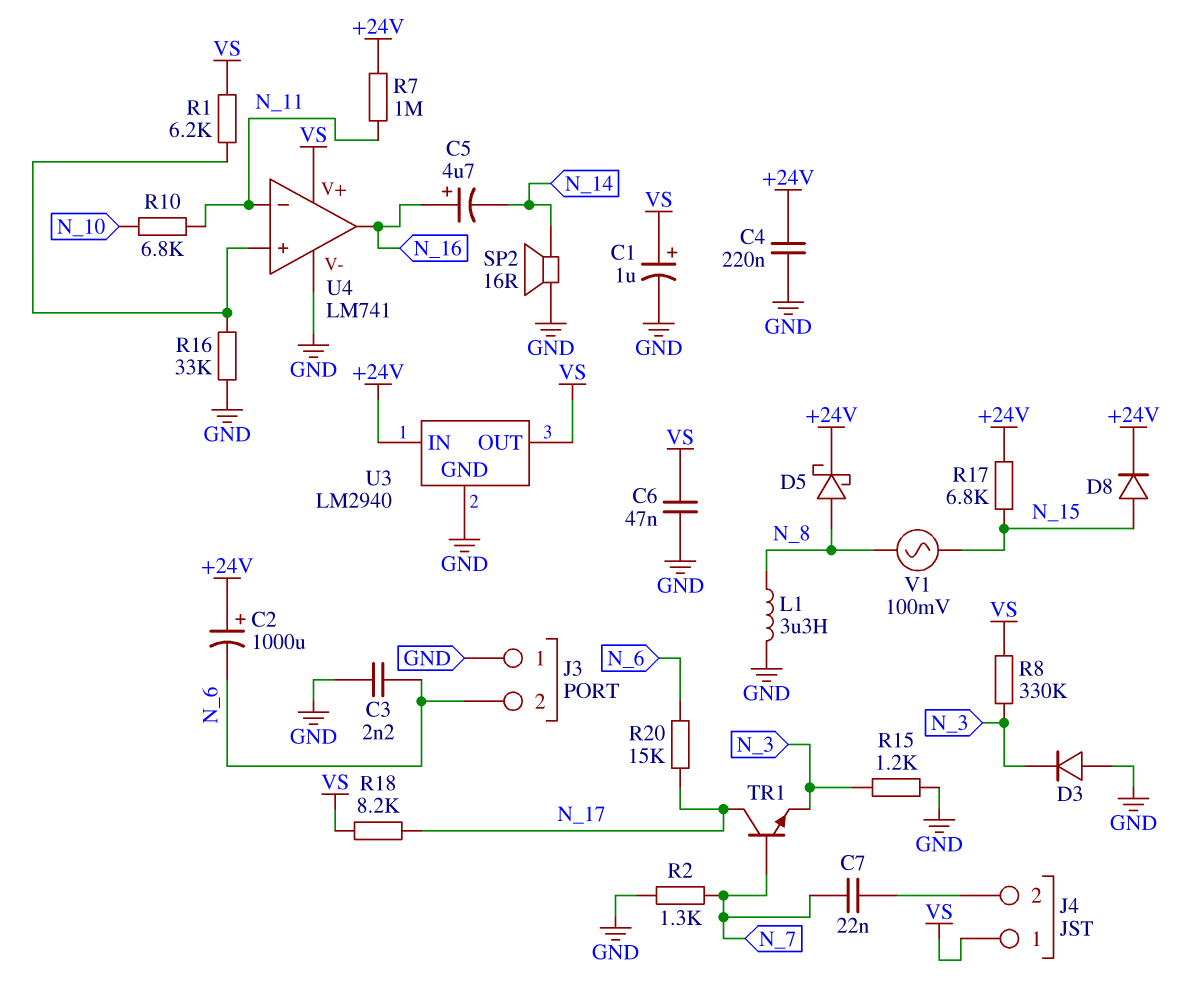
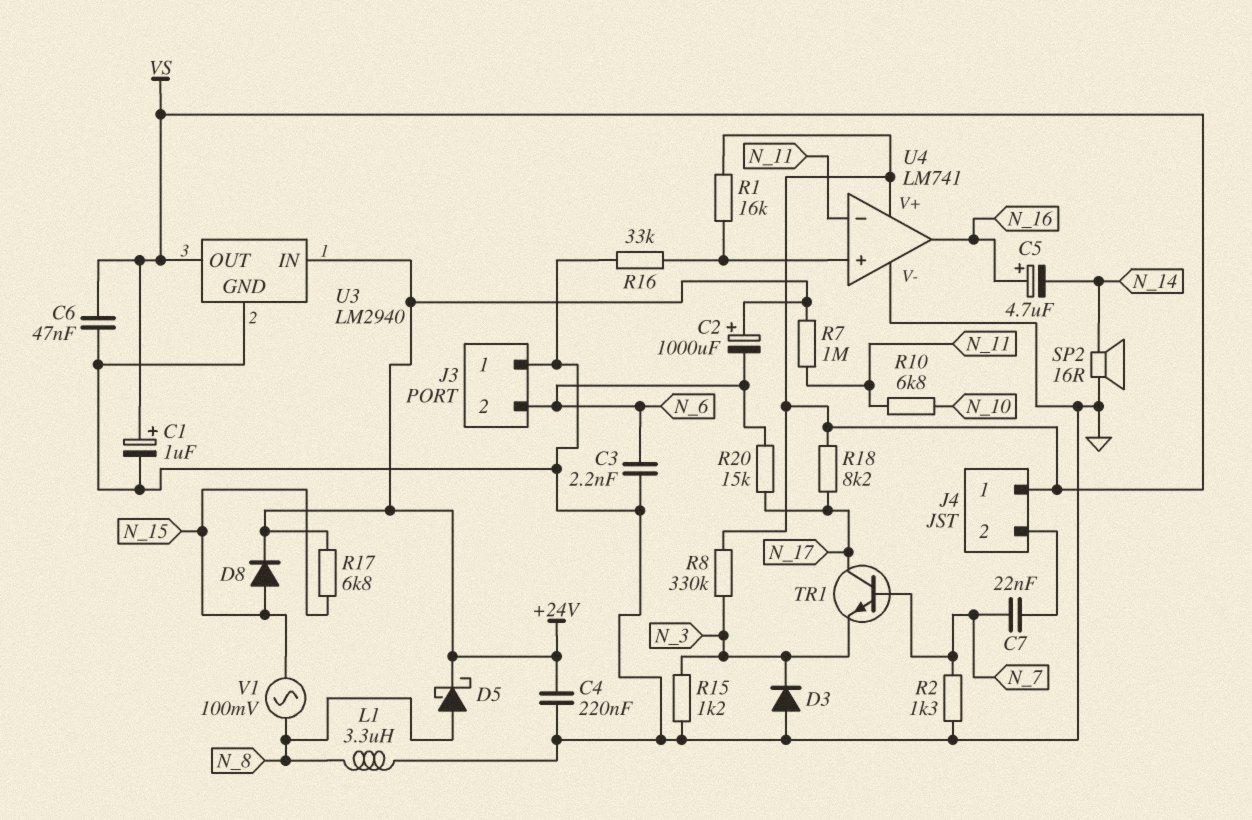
R1: 6.2k (U4/in+, VS) -> 16k (U4/in+, VS)

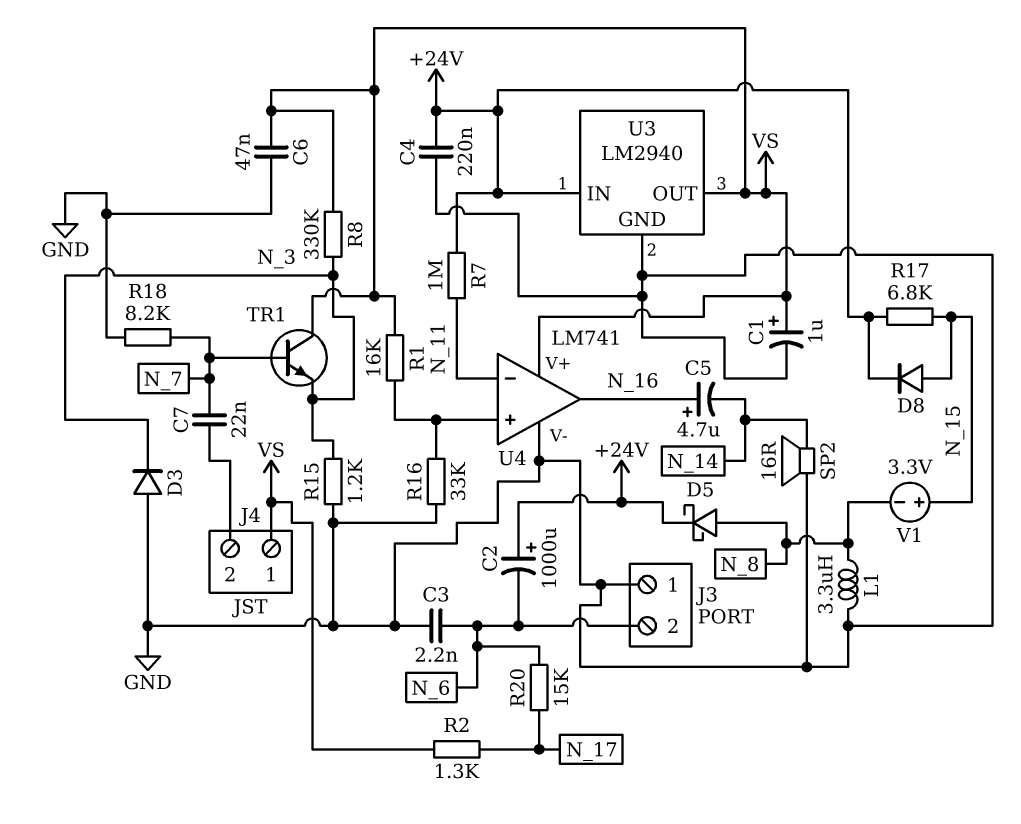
R2: 1.3k (GND, N_7) -> 1.3k (N_17, VS)
R10: 6.8k (N_10, N_11) -> none
R18: 8.2k (N_17, VS) -> 8.2k (GND, N_7)
TR1: NPN (B N_7, C N_17, E N_3) -> NPN (B N_7, C VS, E N_3)
V1: AC 100mV (N_8, N_15) -> 3.3V (plus N_15, minus N_8)

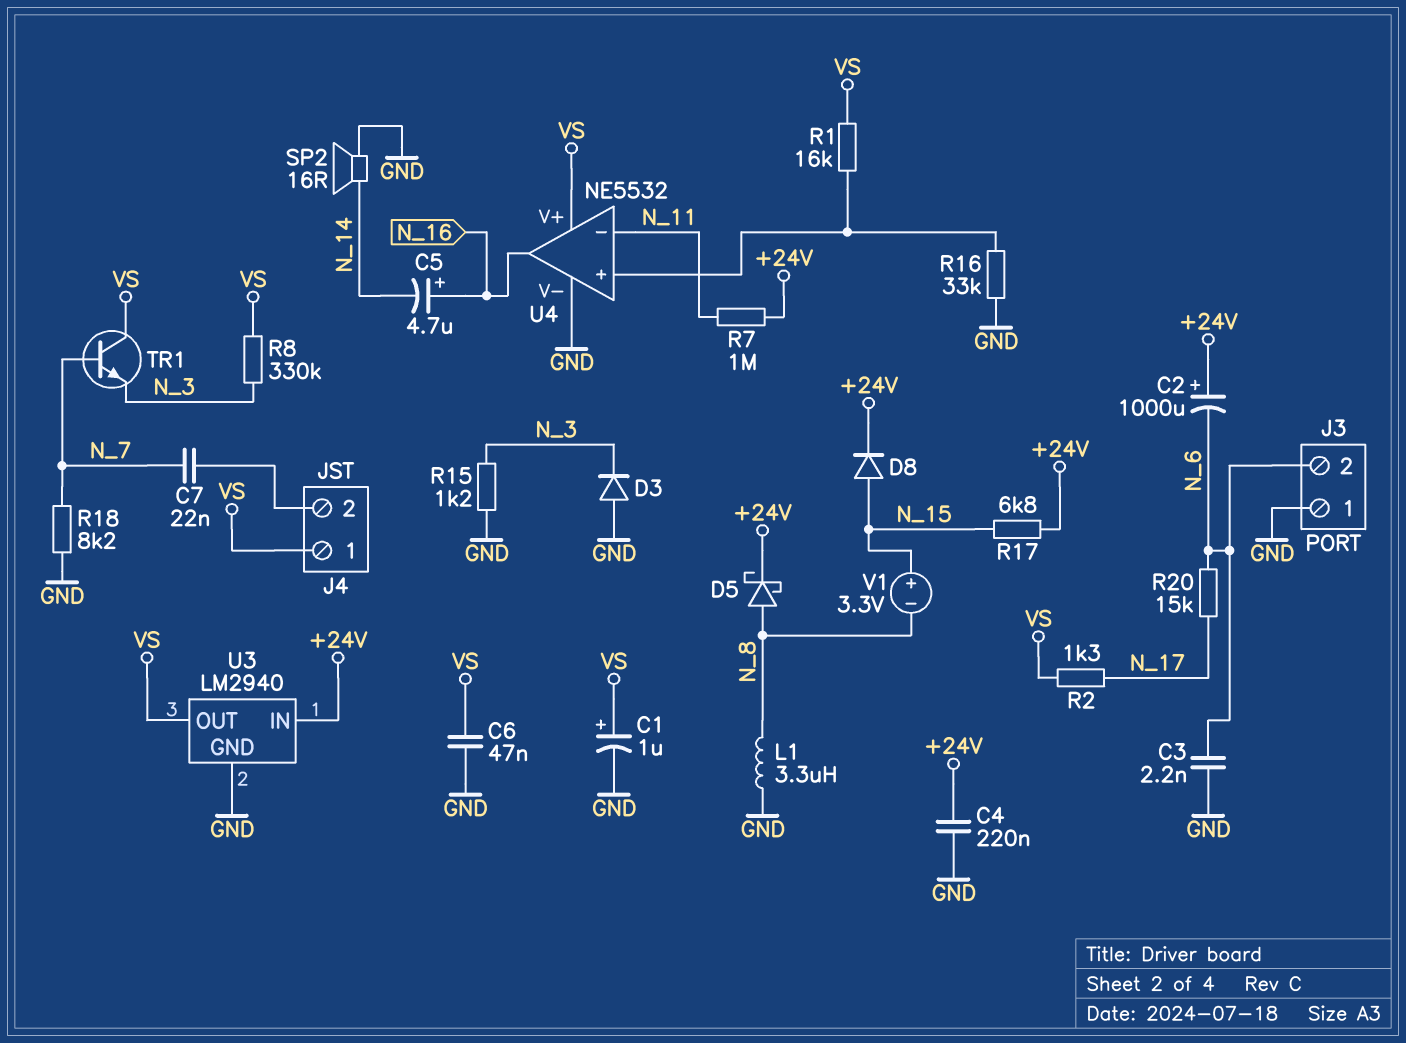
U4: LM741 -> NE5532

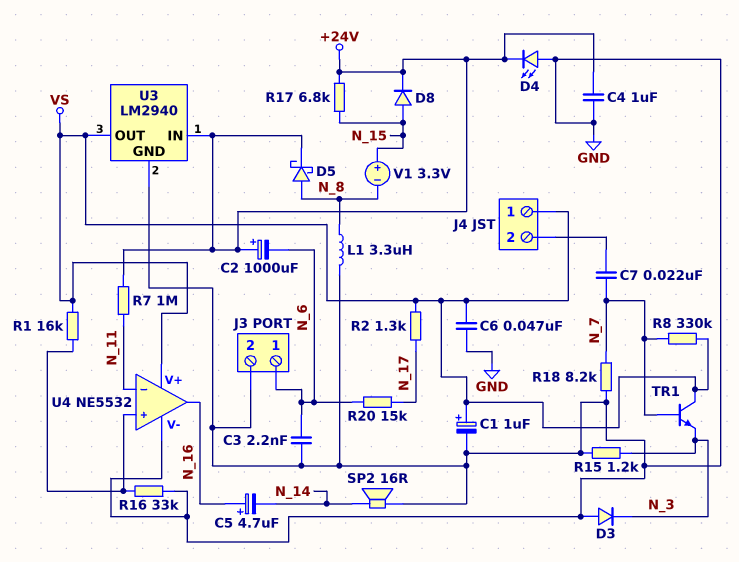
C4: 220nF (+24V, GND) -> 1uF (+24V, GND)
D4: none -> LED (A GND, K +24V)
J3 pin 1: GND -> N_6
J3 pin 2: N_6 -> GND
R8: 330k (N_3, VS) -> 330k (N_7, VS)

